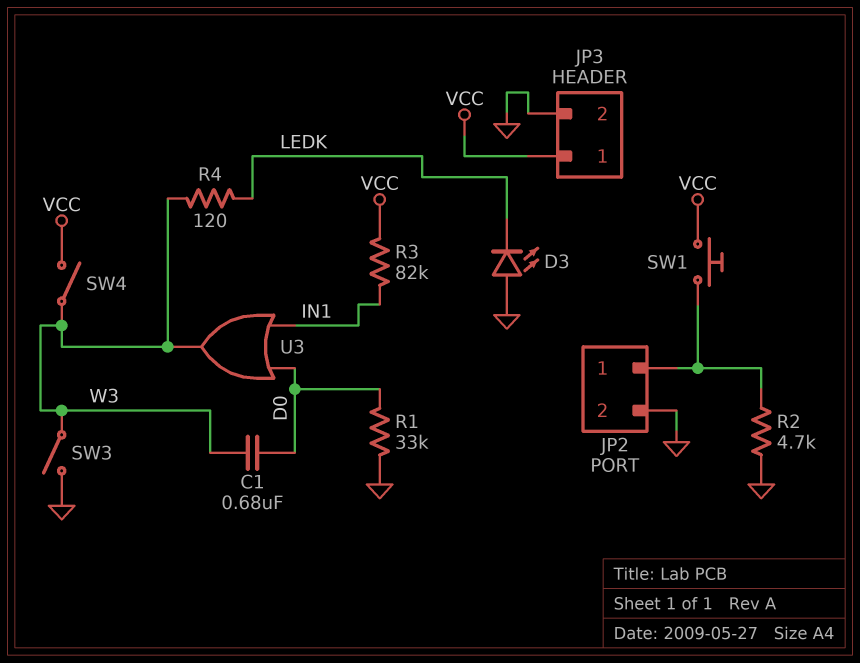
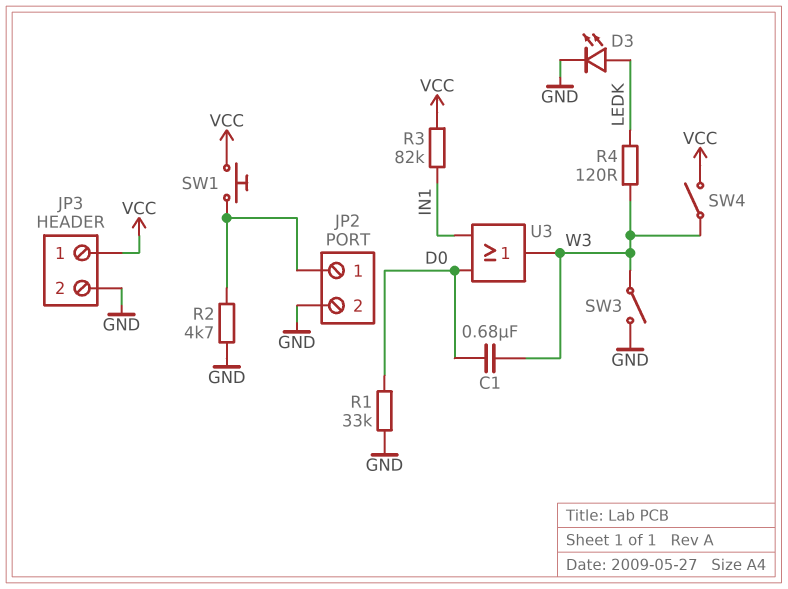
D3: LED (A GND, K LEDK) -> LED (A LEDK, K GND)

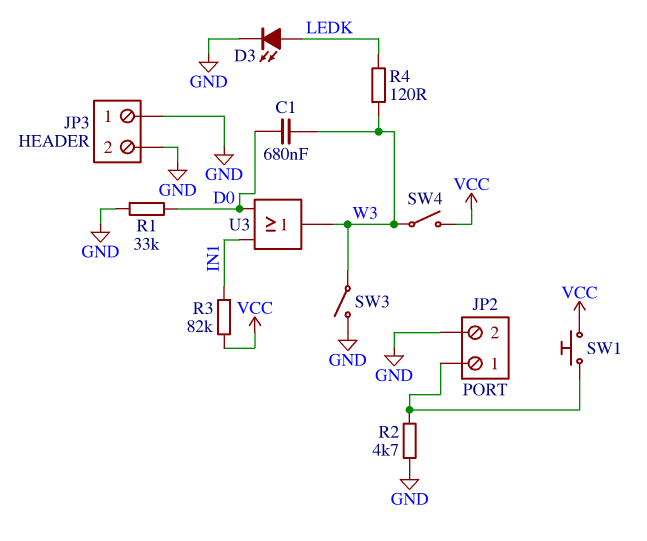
JP3 pin 1: VCC -> GND

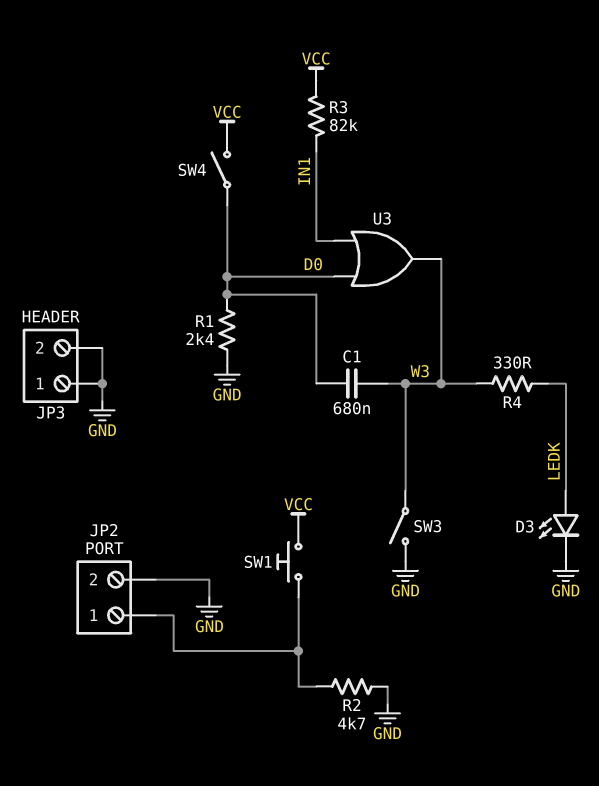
R1: 33k (D0, GND) -> 2.4k (D0, GND)
R4: 120 (LEDK, W3) -> 330 (LEDK, W3)
SW4: switch (VCC, W3) -> switch (D0, VCC)

